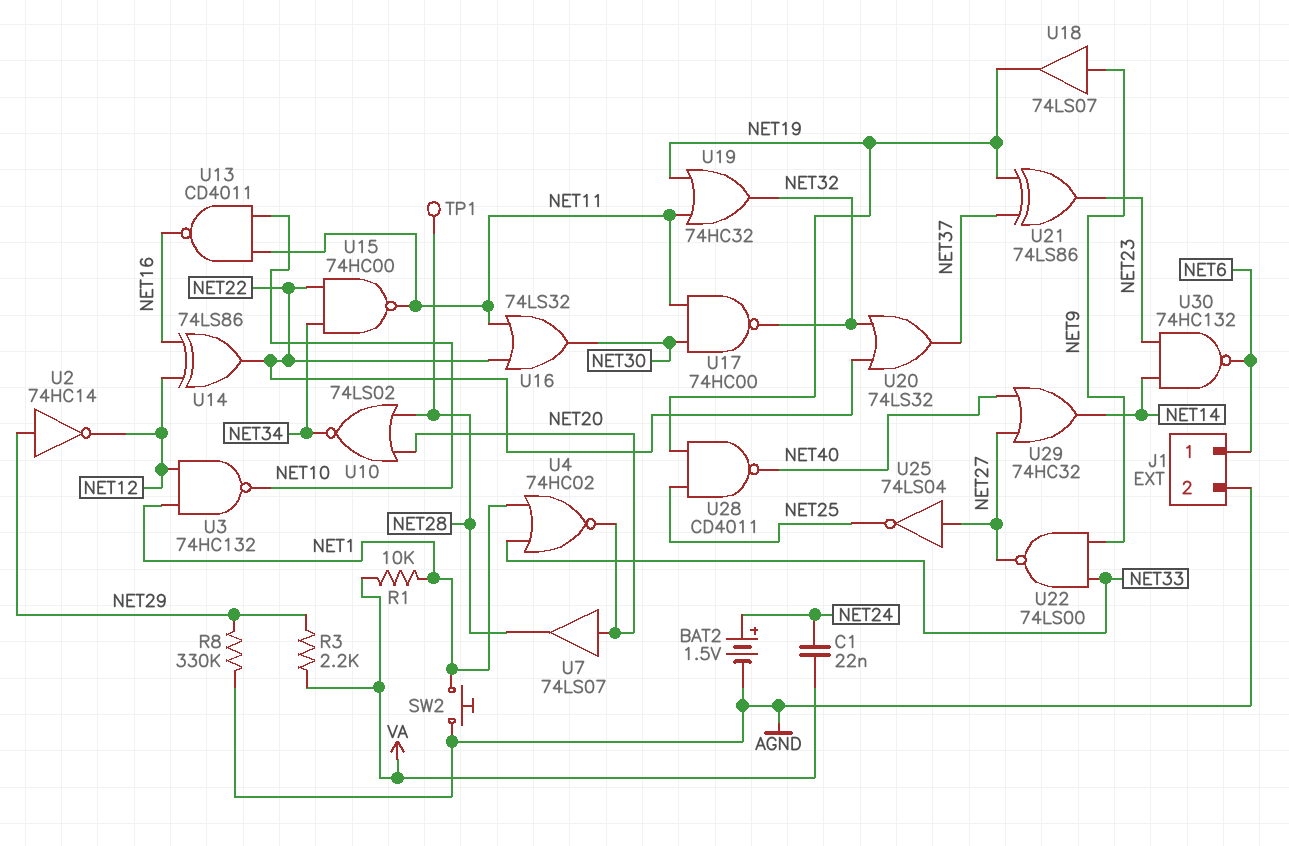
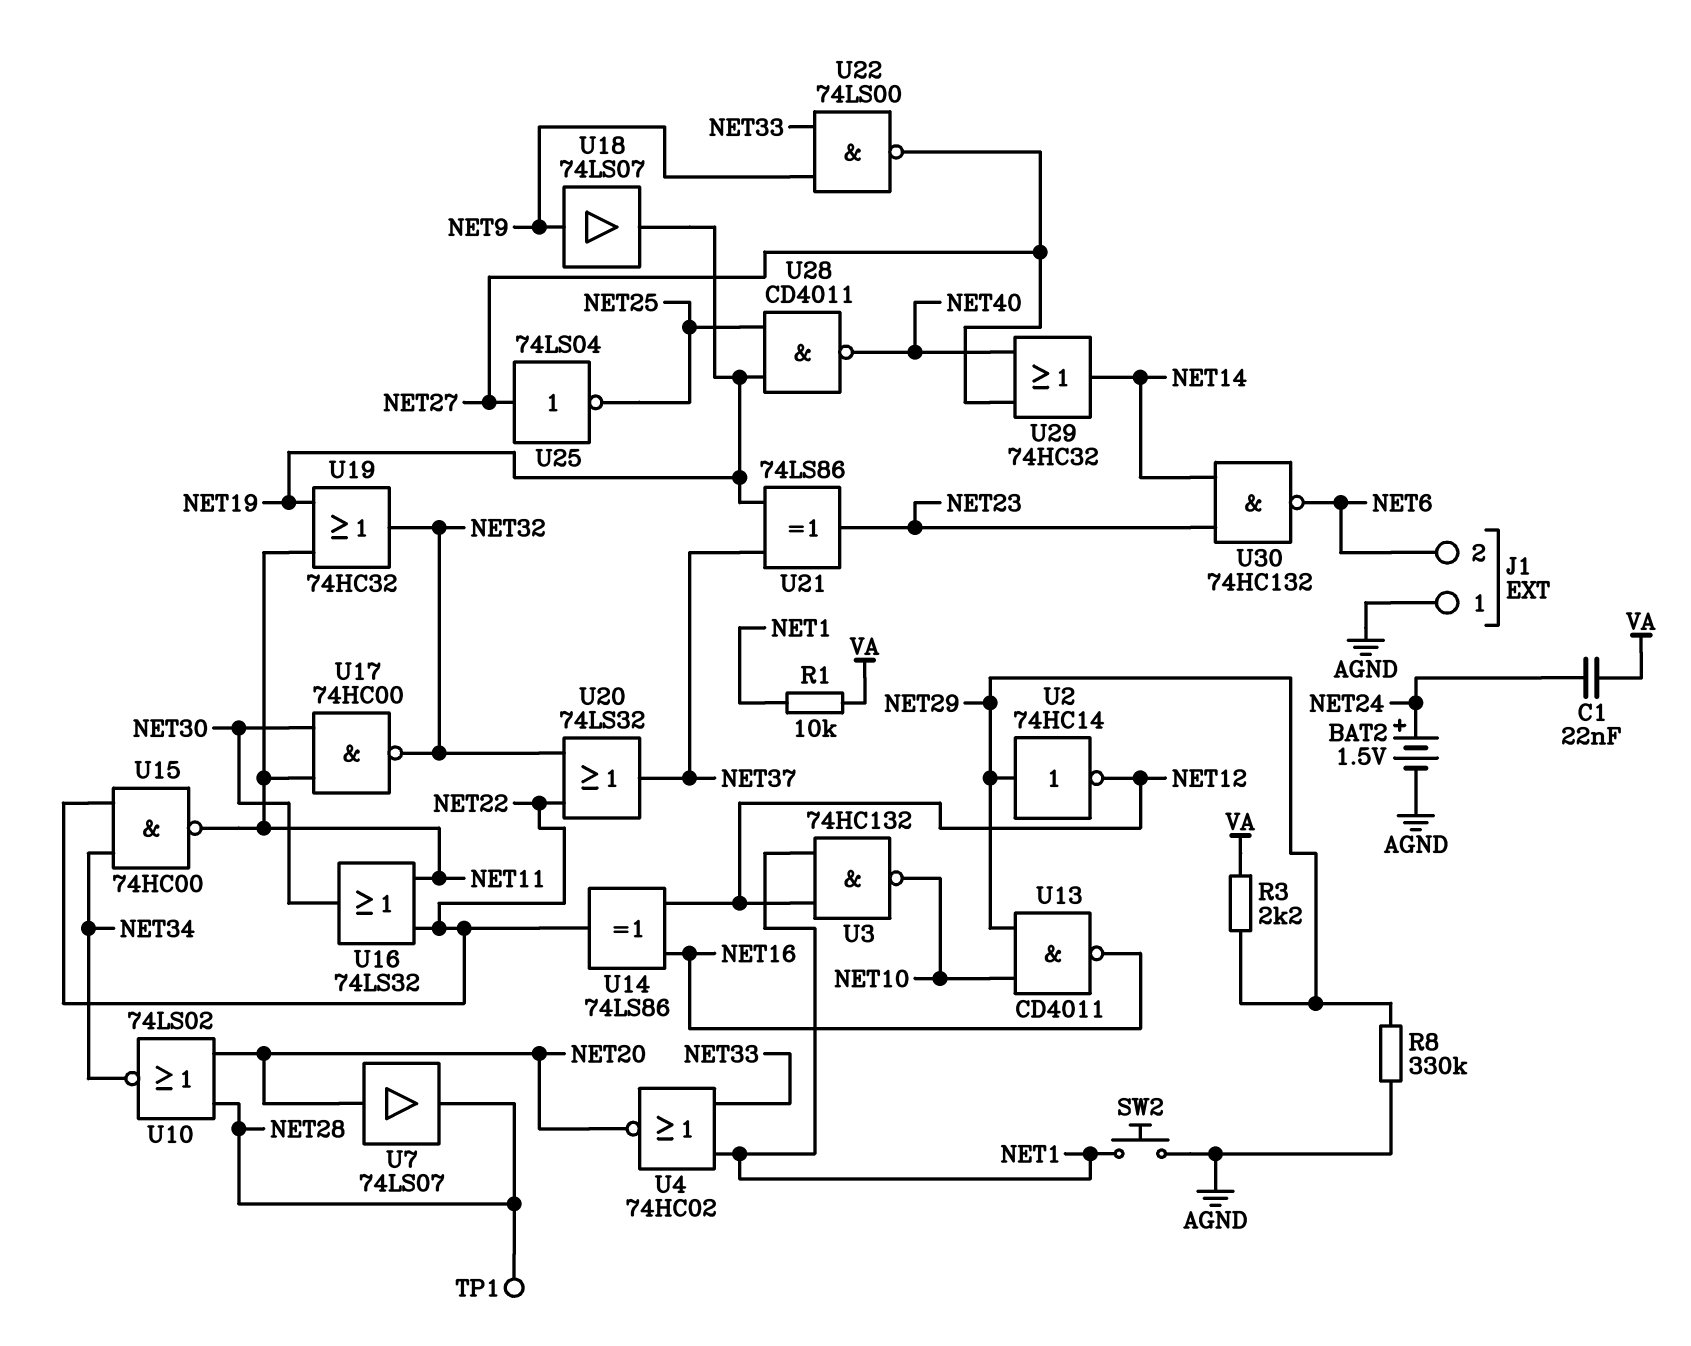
J1 pin 1: NET6 -> AGND
J1 pin 2: AGND -> NET6
U13: NAND CD4011 (in NET10, in NET11, out NET16) -> NAND CD4011 (in NET10, in NET29, out NET16)

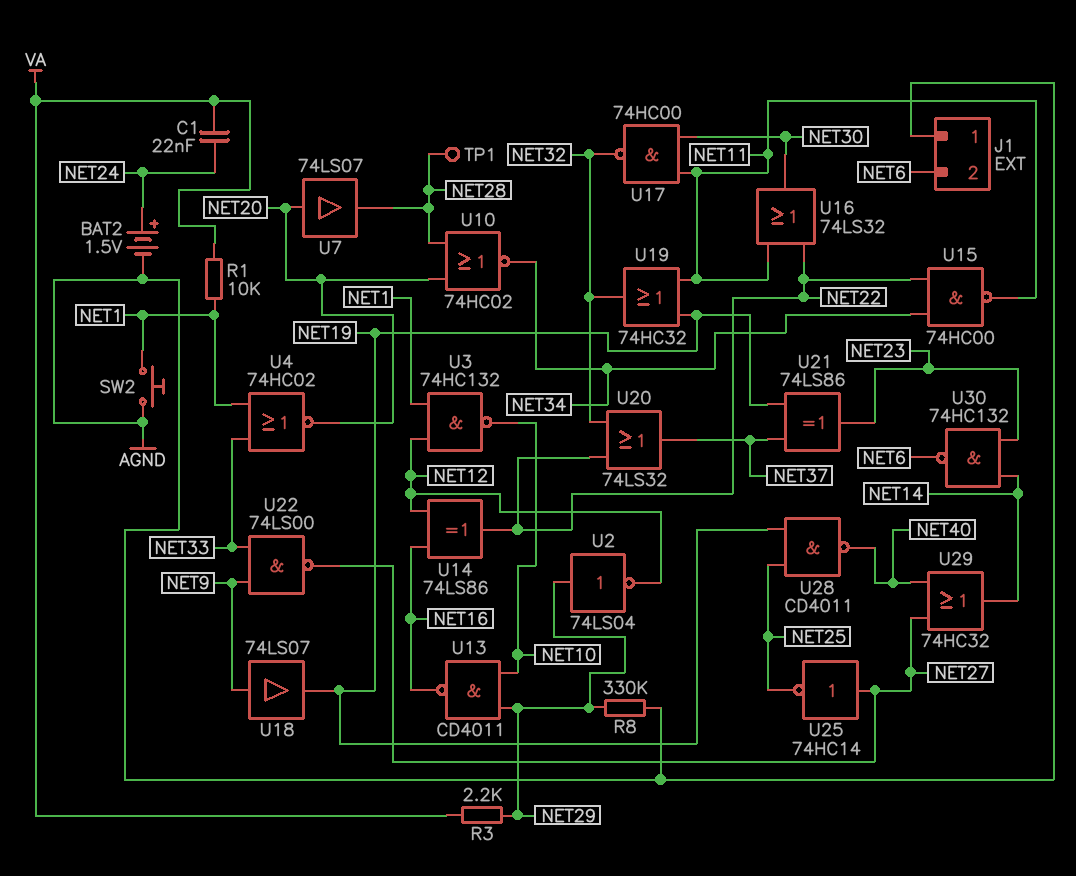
U2: NOT 74HC14 (in NET29, out NET12) -> NOT 74LS04 (in NET29, out NET12)
U10: NOR 74LS02 (in NET20, in NET28, out NET34) -> NOR 74HC02 (in NET20, in NET28, out NET34)
U25: NOT 74LS04 (in NET27, out NET25) -> NOT 74HC14 (in NET27, out NET25)

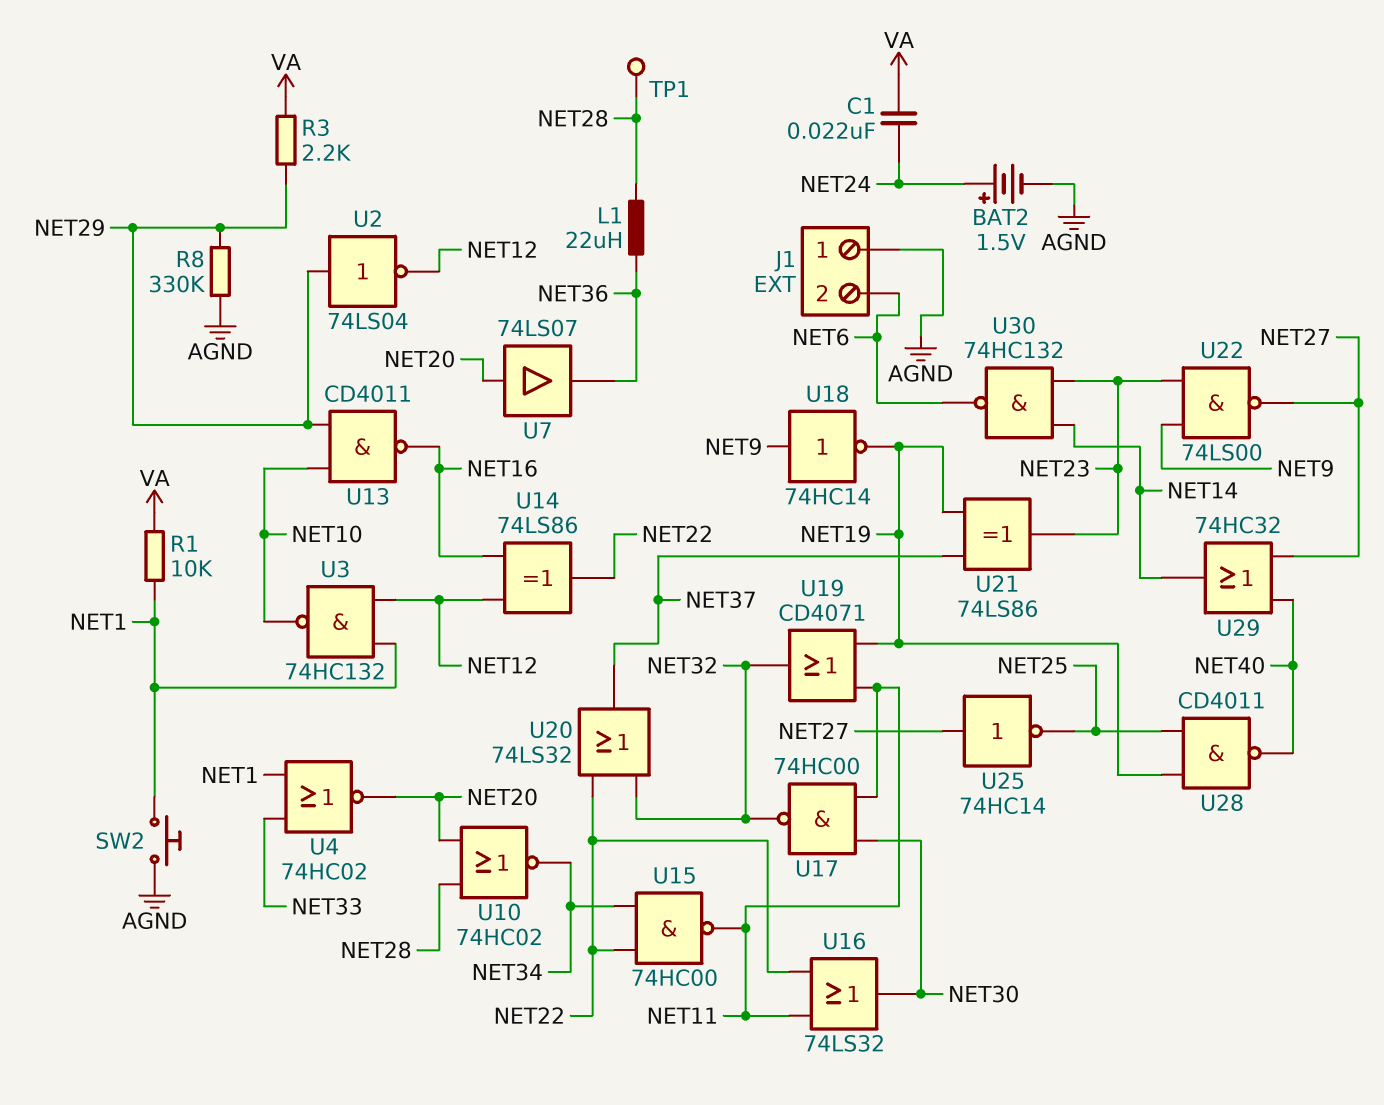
L1: none -> 22uH (NET28, NET36)
U7: buffer 74LS07 (in NET20, out NET28) -> buffer 74LS07 (in NET20, out NET36)
U18: buffer 74LS07 (in NET9, out NET19) -> NOT 74HC14 (in NET9, out NET19)
U19: OR 74HC32 (in NET11, in NET19, out NET32) -> OR CD4071 (in NET11, in NET19, out NET32)
U22: NAND 74LS00 (in NET9, in NET33, out NET27) -> NAND 74LS00 (in NET9, in NET23, out NET27)

